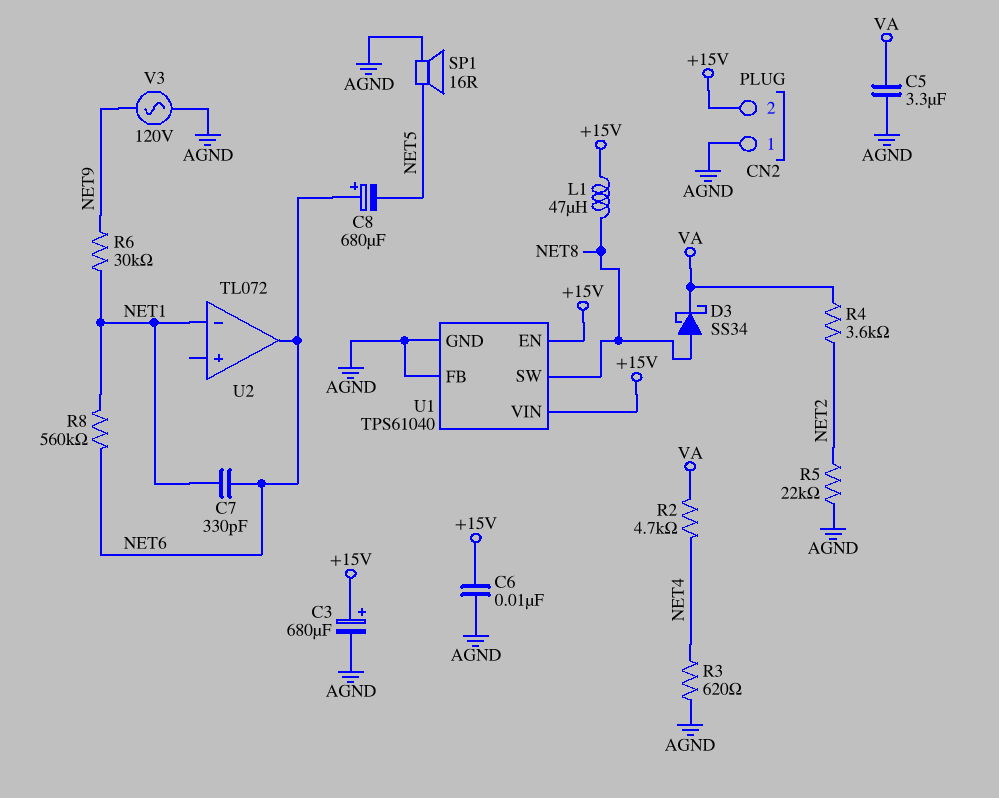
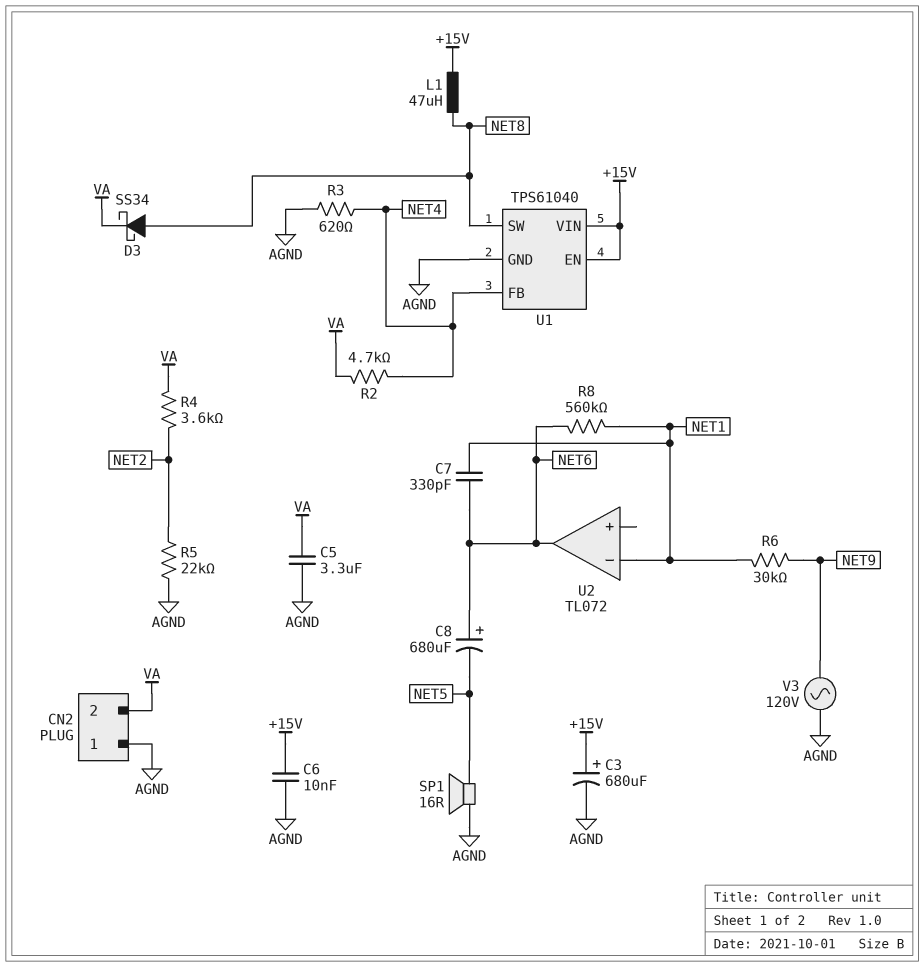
CN2 pin 2: +15V -> VA
U1 pin FB: AGND -> NET4

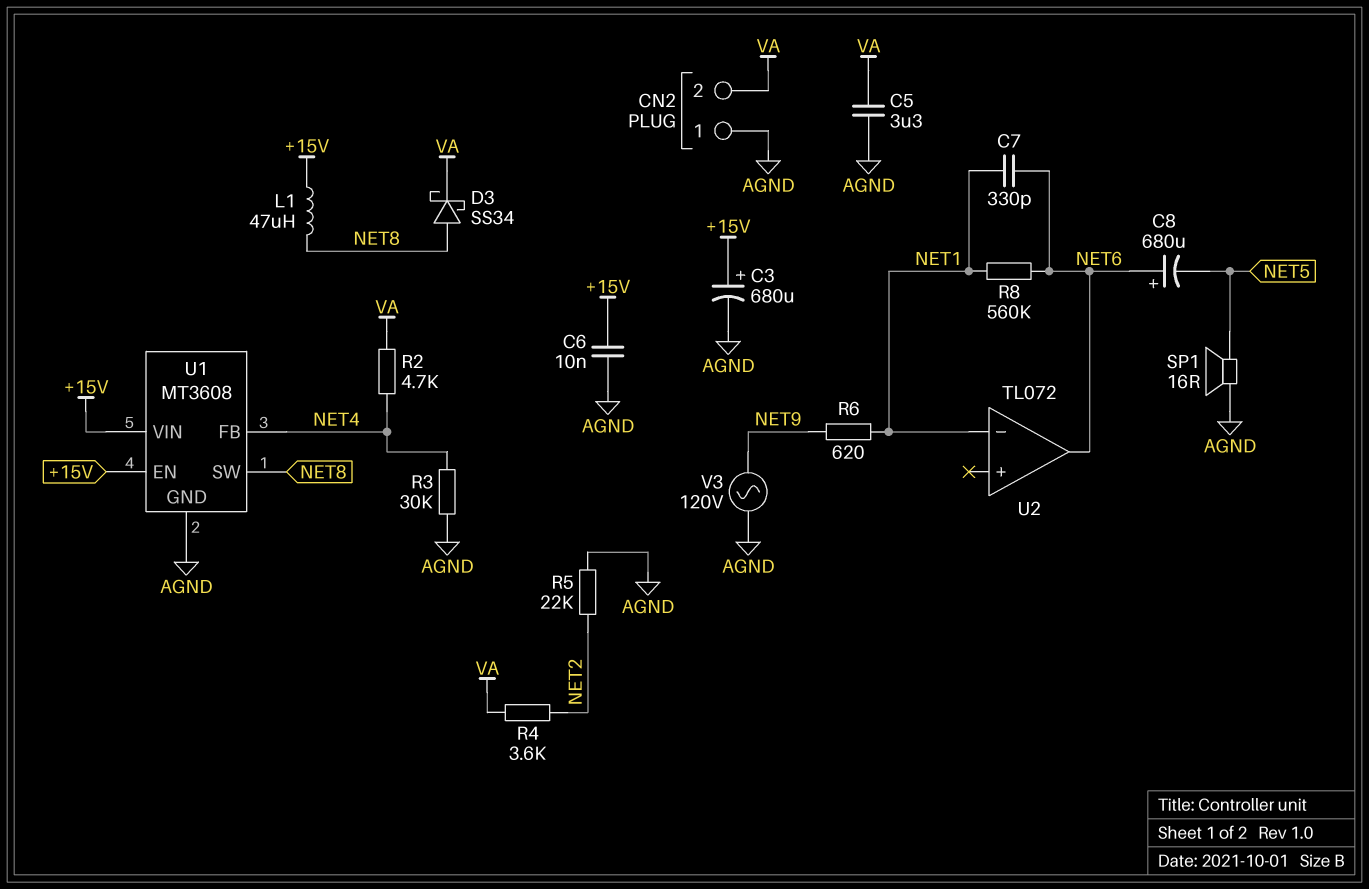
R3: 620 (AGND, NET4) -> 30k (AGND, NET4)
R6: 30k (NET1, NET9) -> 620 (NET1, NET9)
U1: TPS61040 -> MT3608

